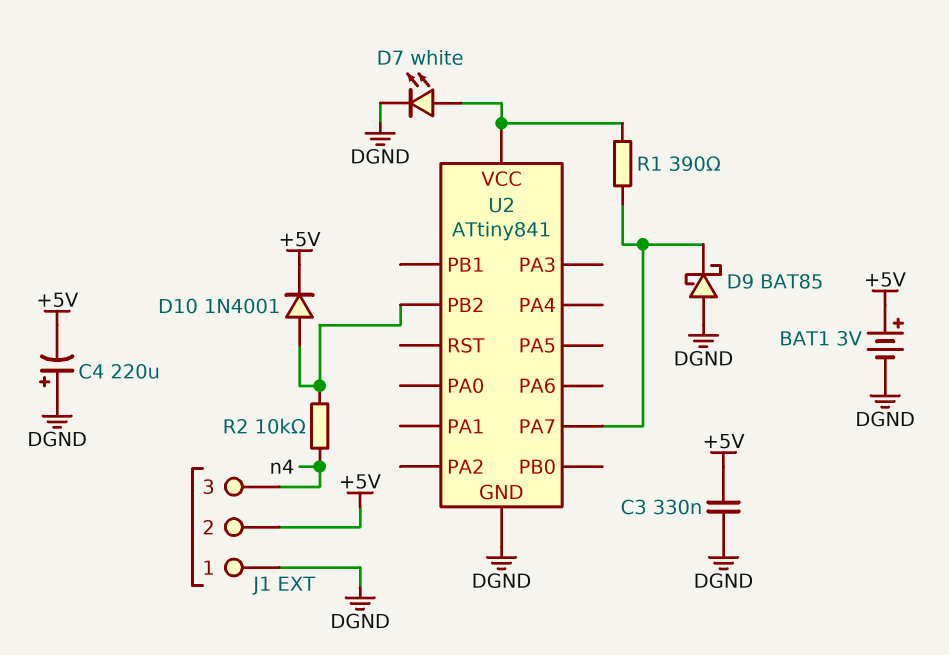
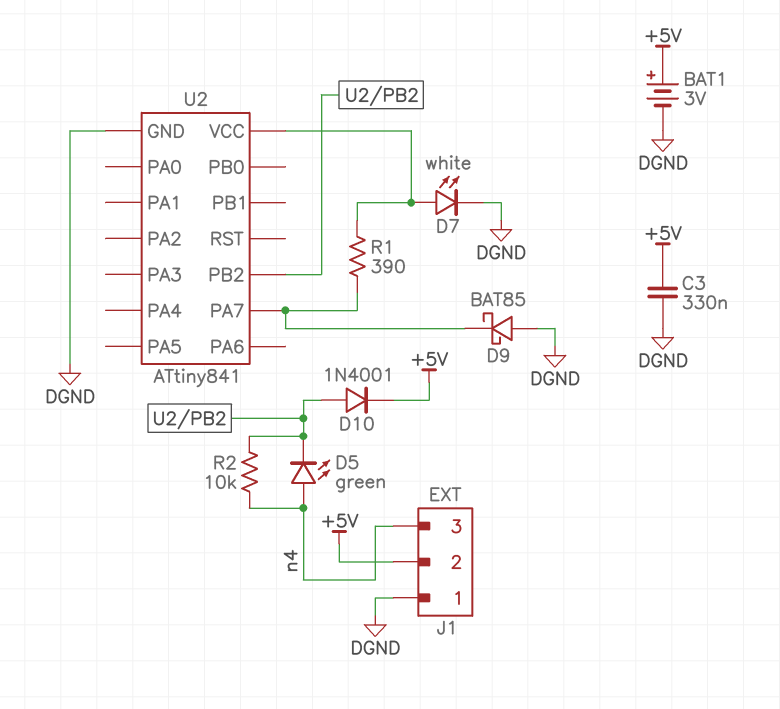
C4: 220uF (plus DGND, minus +5V) -> none
D5: none -> LED green (A n4, K U2/PB2)

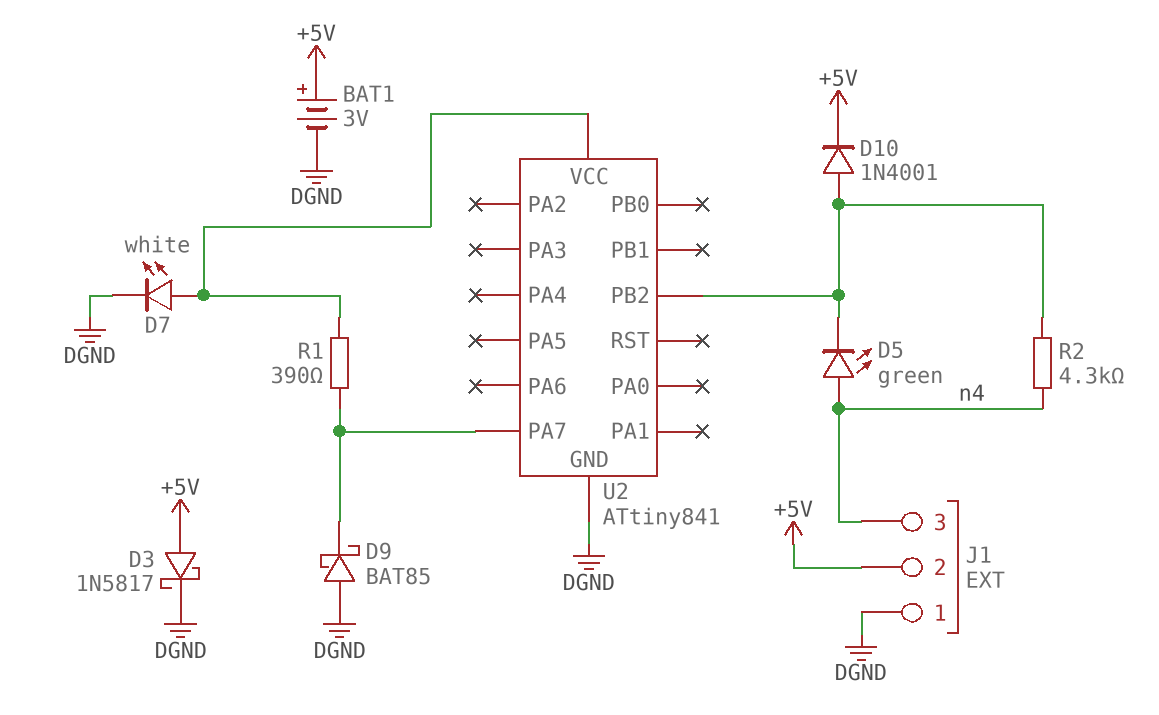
C3: 330nF (+5V, DGND) -> none
D3: none -> schottky 1N5817 (A +5V, K DGND)
R2: 10k (U2/PB2, n4) -> 4.3k (U2/PB2, n4)

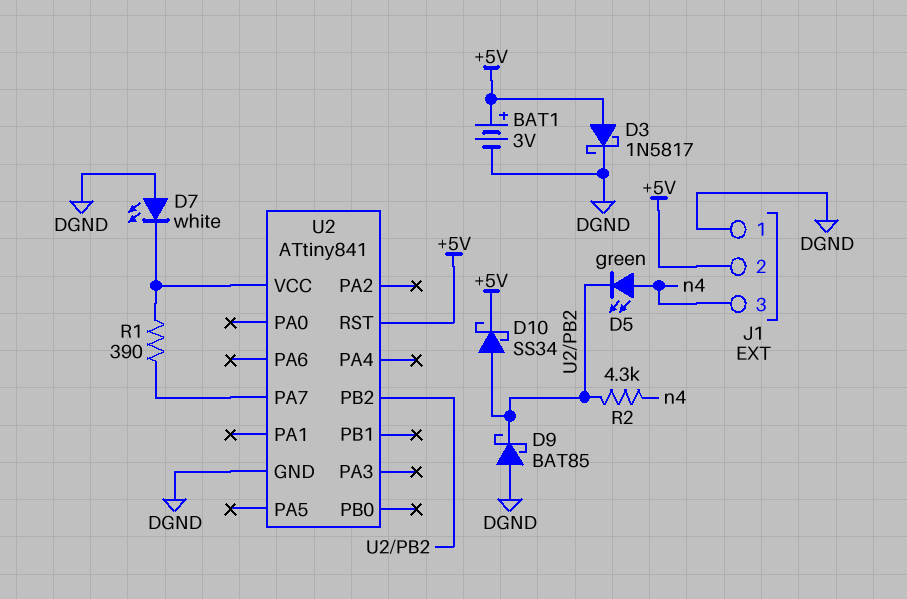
D7: LED white (A U2/VCC, K DGND) -> LED white (A DGND, K U2/VCC)
D9: schottky BAT85 (A DGND, K U2/PA7) -> schottky BAT85 (A DGND, K U2/PB2)
D10: diode 1N4001 (A U2/PB2, K +5V) -> schottky SS34 (A U2/PB2, K +5V)
U2 pin RST: none -> +5V

